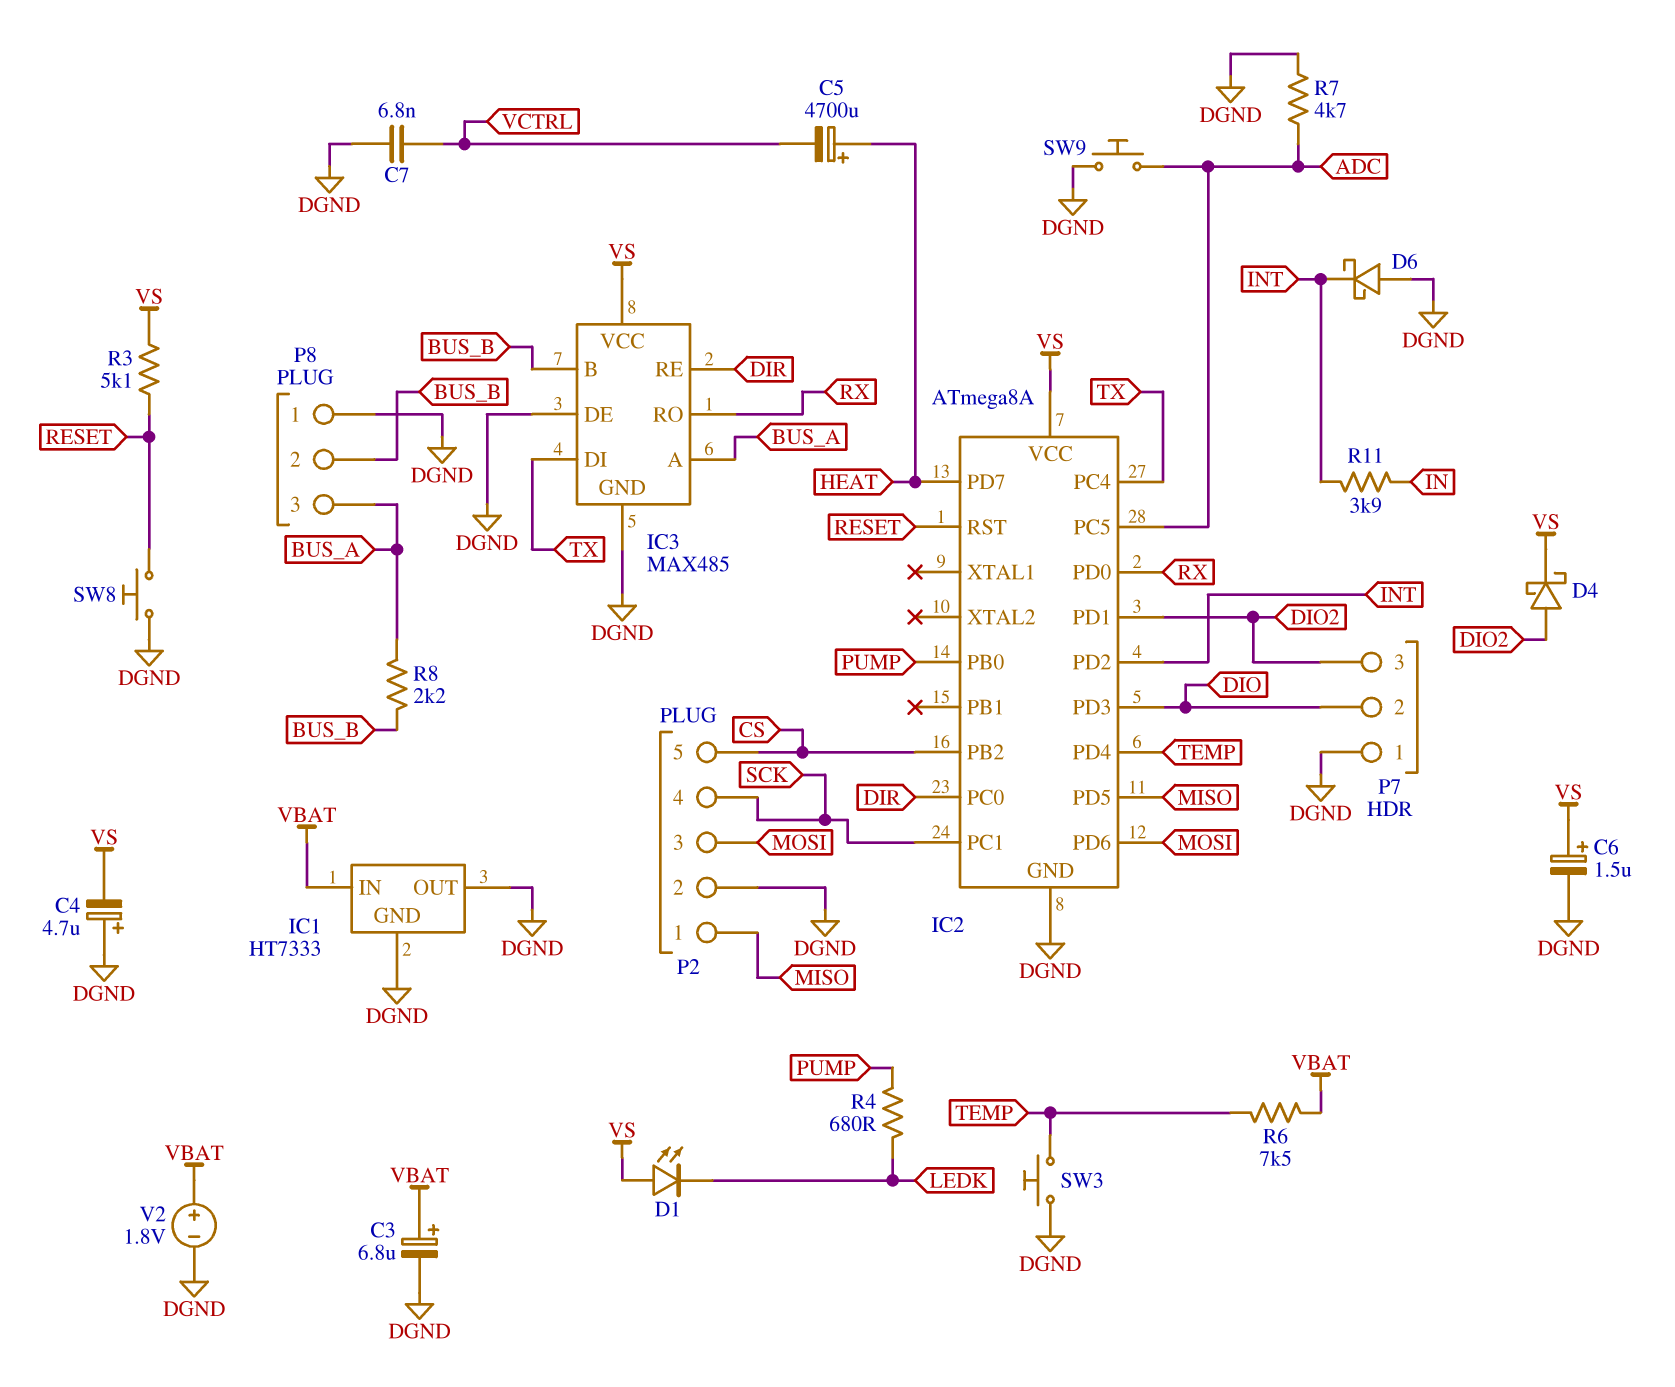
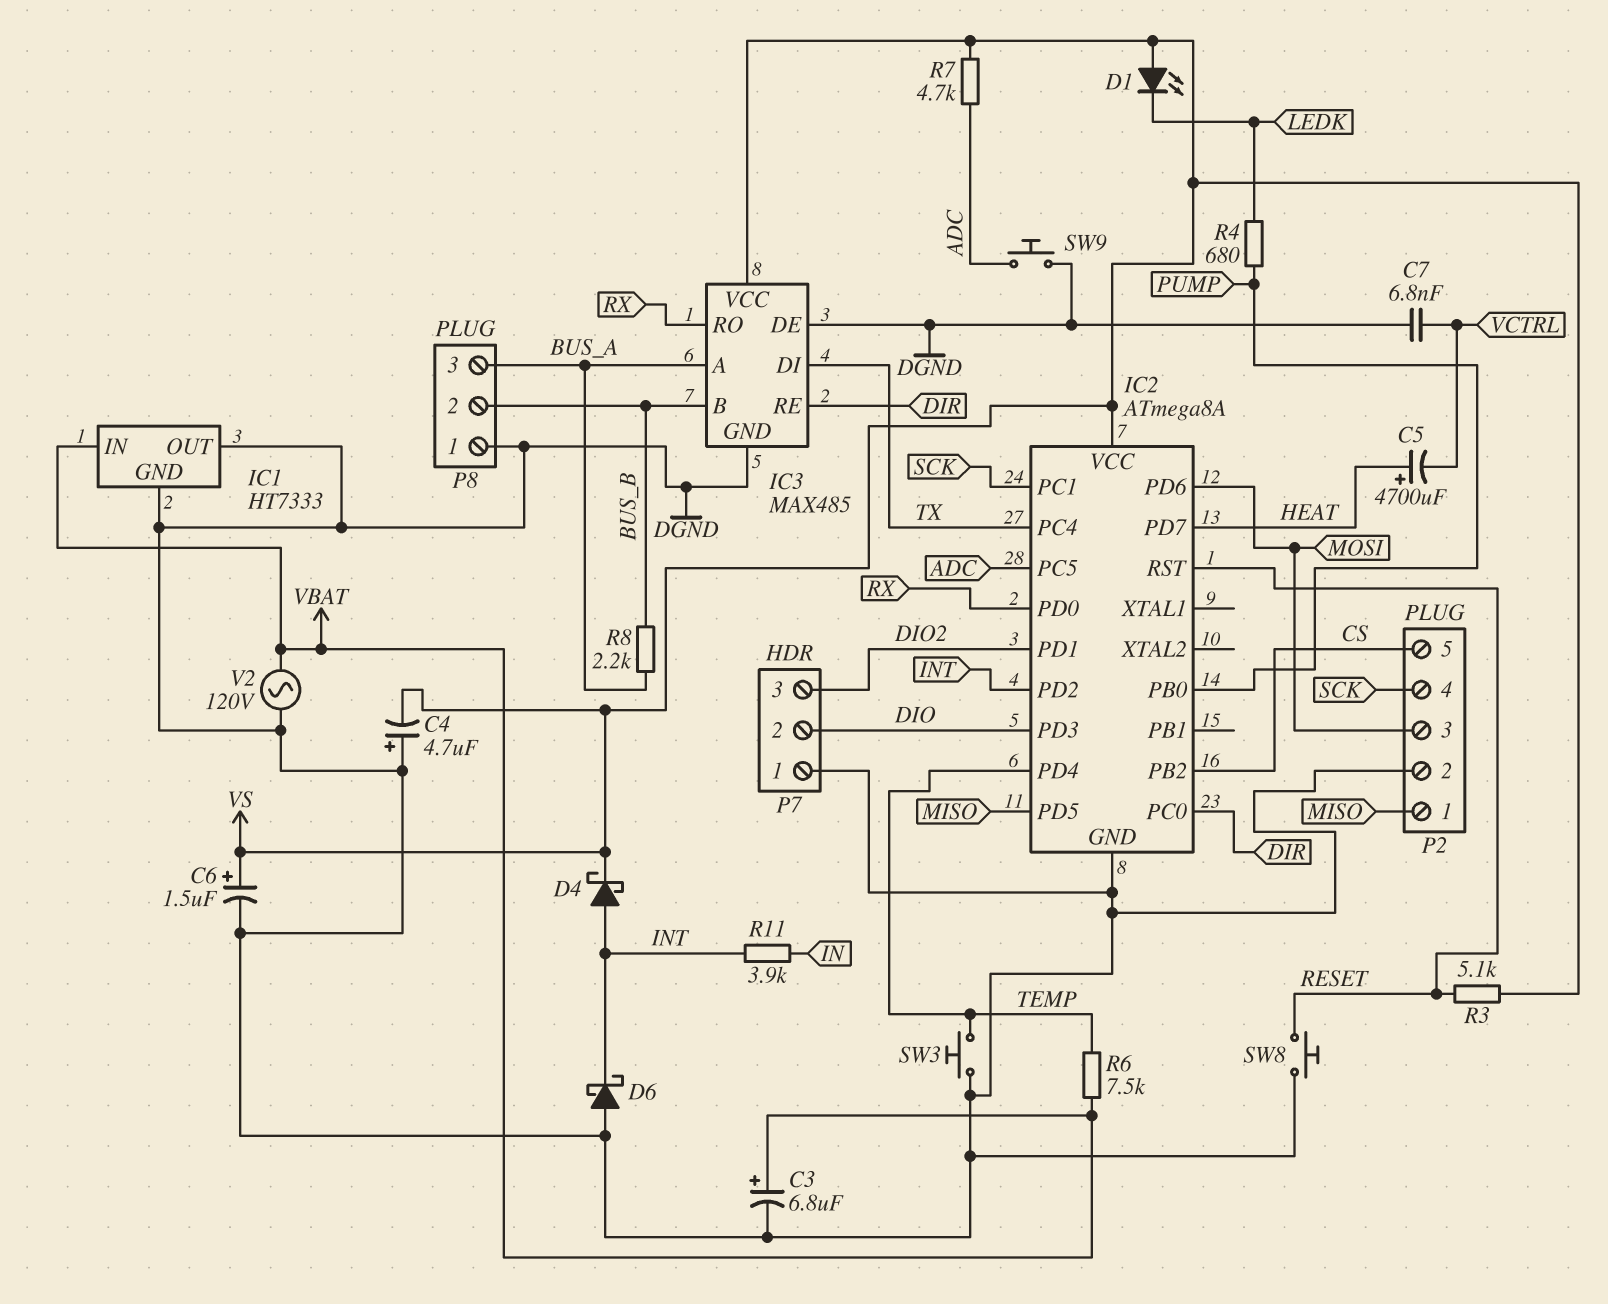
D4: schottky (A DIO2, K VS) -> schottky (A INT, K VS)
R7: 4.7k (ADC, DGND) -> 4.7k (ADC, VS)
V2: 1.8V (plus VBAT, minus DGND) -> AC 120V (DGND, VBAT)

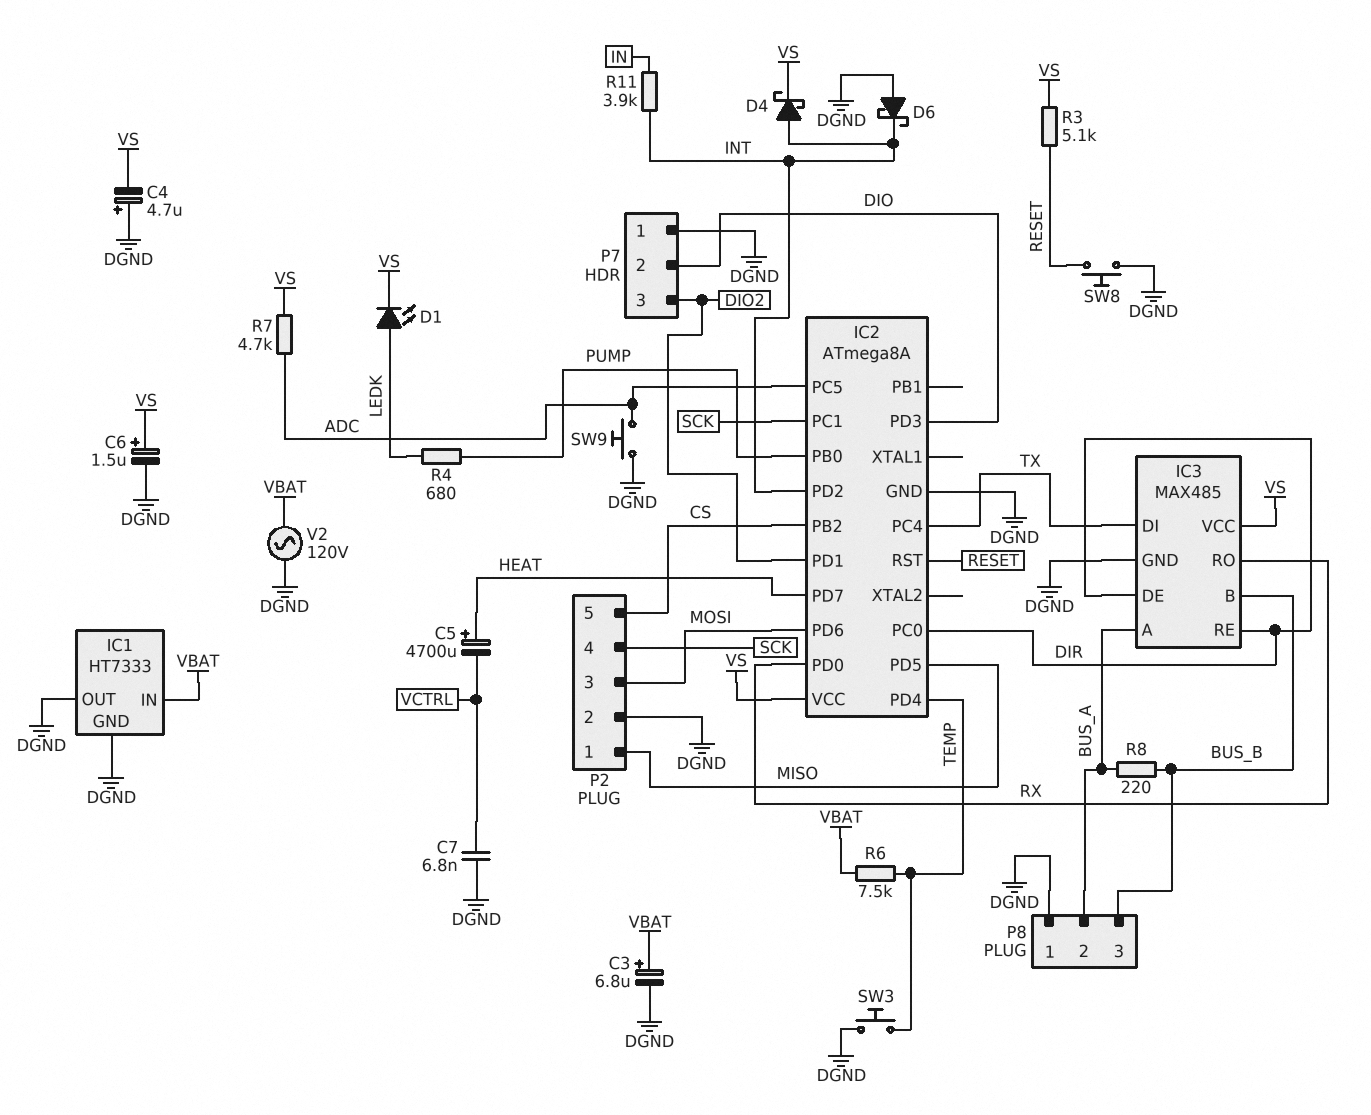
D1: LED (A VS, K LEDK) -> LED (A LEDK, K VS)
IC3 pin DE: DGND -> DIR
P8 pin 2: BUS_B -> BUS_A
P8 pin 3: BUS_A -> BUS_B
R8: 2.2k (BUS_A, BUS_B) -> 220 (BUS_A, BUS_B)

